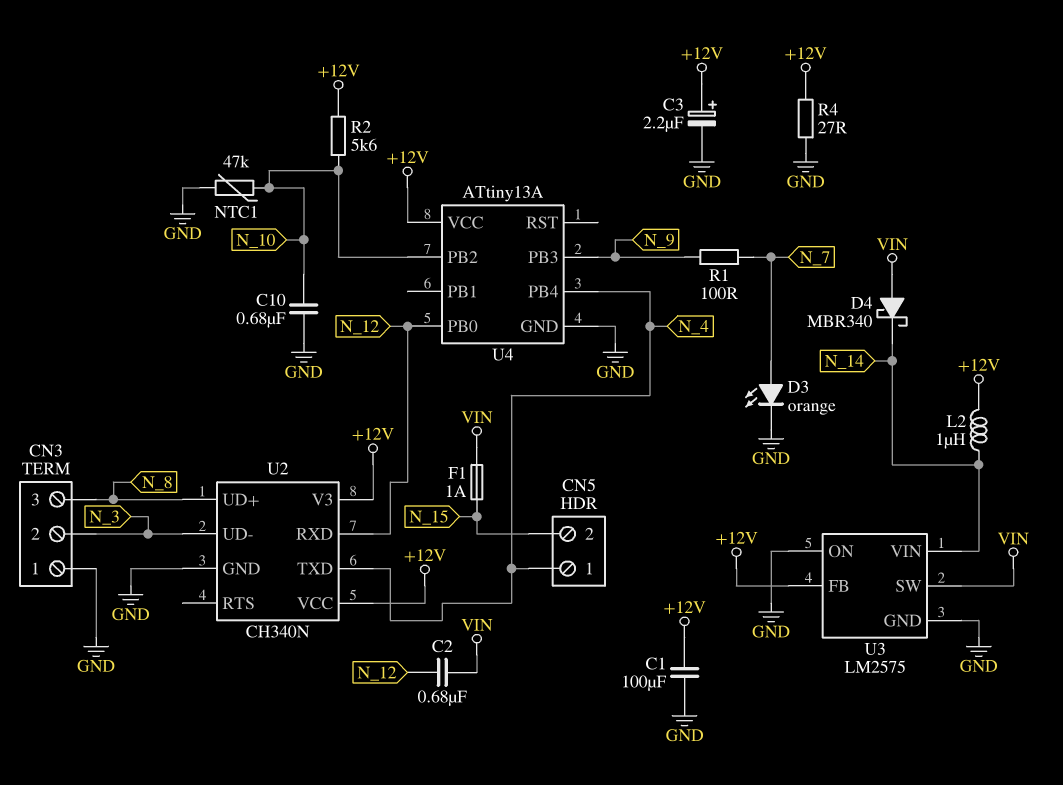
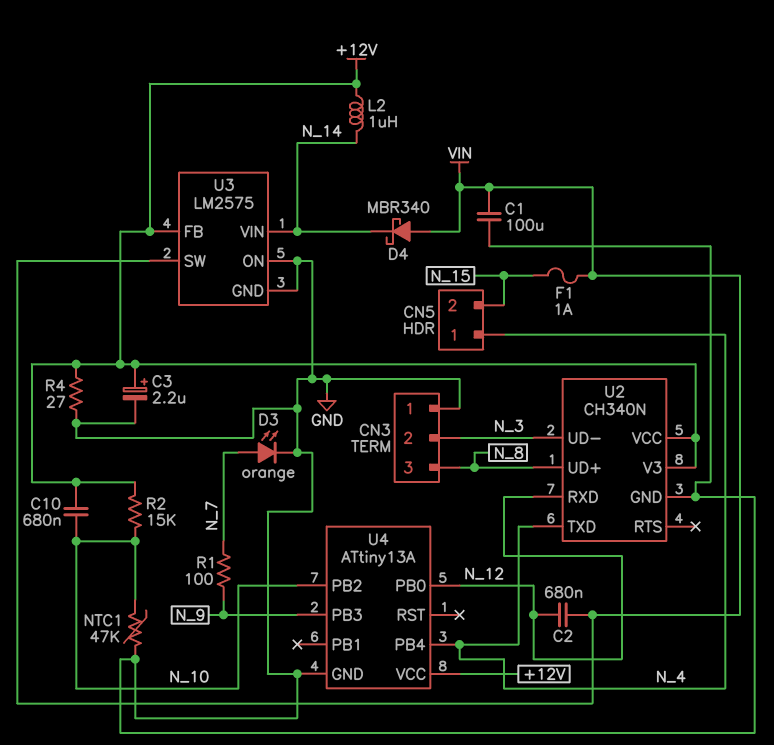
C1: 100uF (+12V, GND) -> 100uF (GND, VIN)
C10: 680nF (GND, N_10) -> 680nF (+12V, N_10)
R2: 5.6k (+12V, N_10) -> 15k (+12V, N_10)

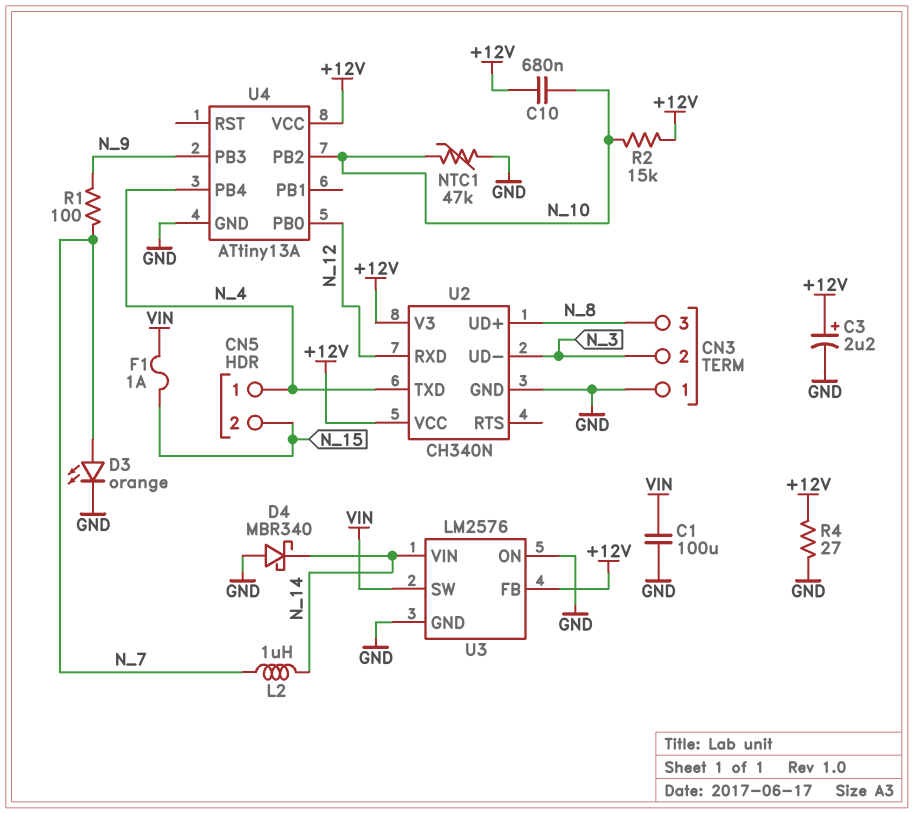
C2: 680nF (N_12, VIN) -> none
D4: schottky MBR340 (A VIN, K N_14) -> schottky MBR340 (A GND, K N_14)
L2: 1uH (+12V, N_14) -> 1uH (N_7, N_14)
U3: LM2575 -> LM2576

